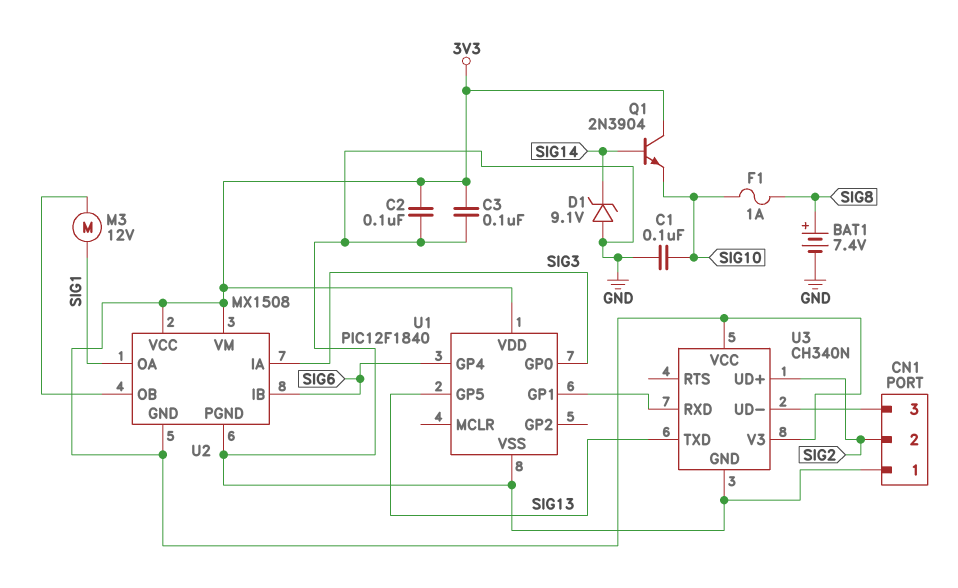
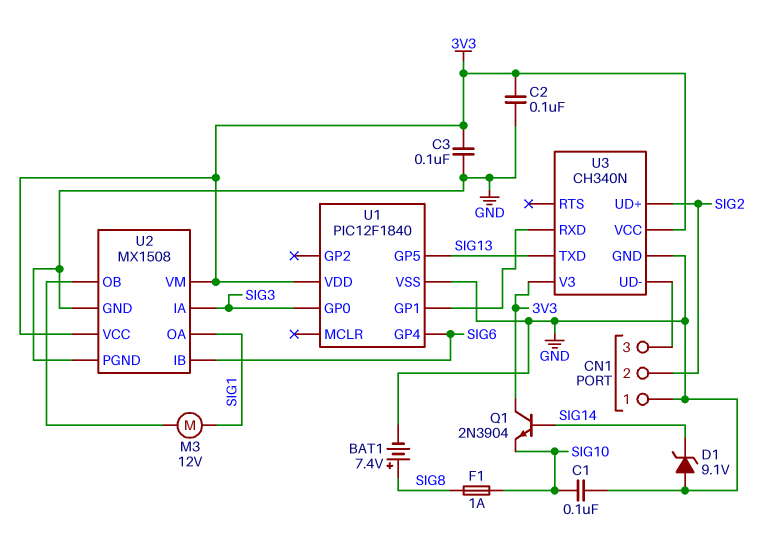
U2 pin GND: 3V3 -> GND

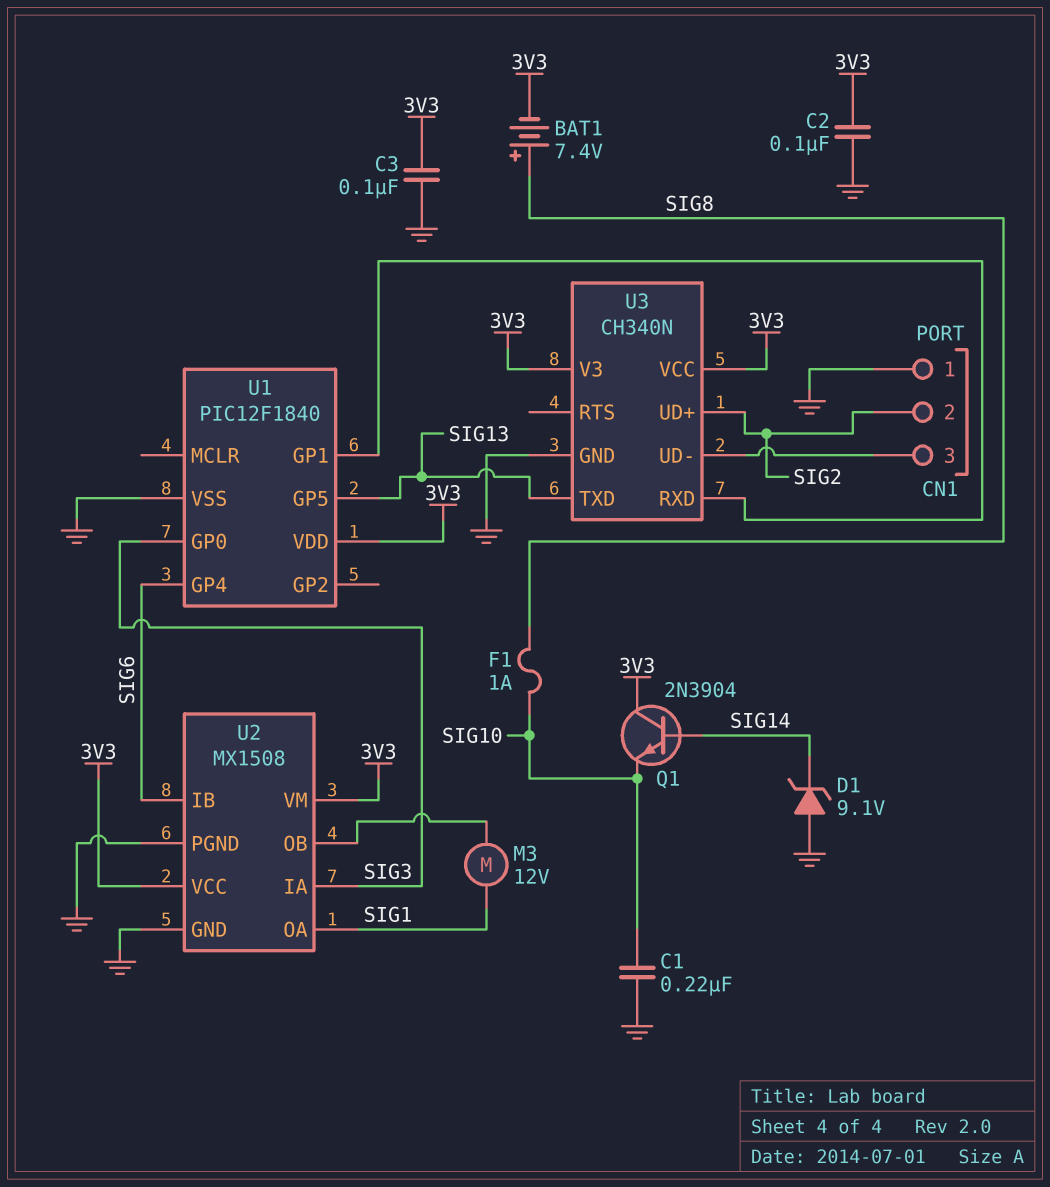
BAT1: 7.4V (plus SIG8, minus GND) -> 7.4V (plus SIG8, minus 3V3)
C1: 100nF (GND, SIG10) -> 220nF (GND, SIG10)

